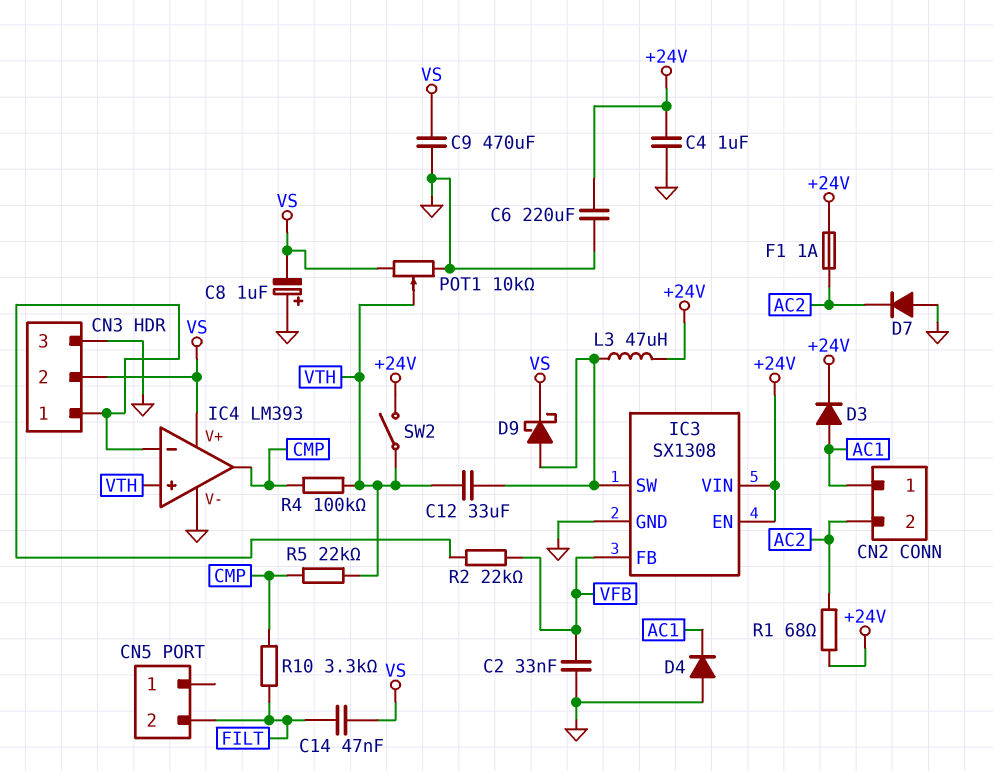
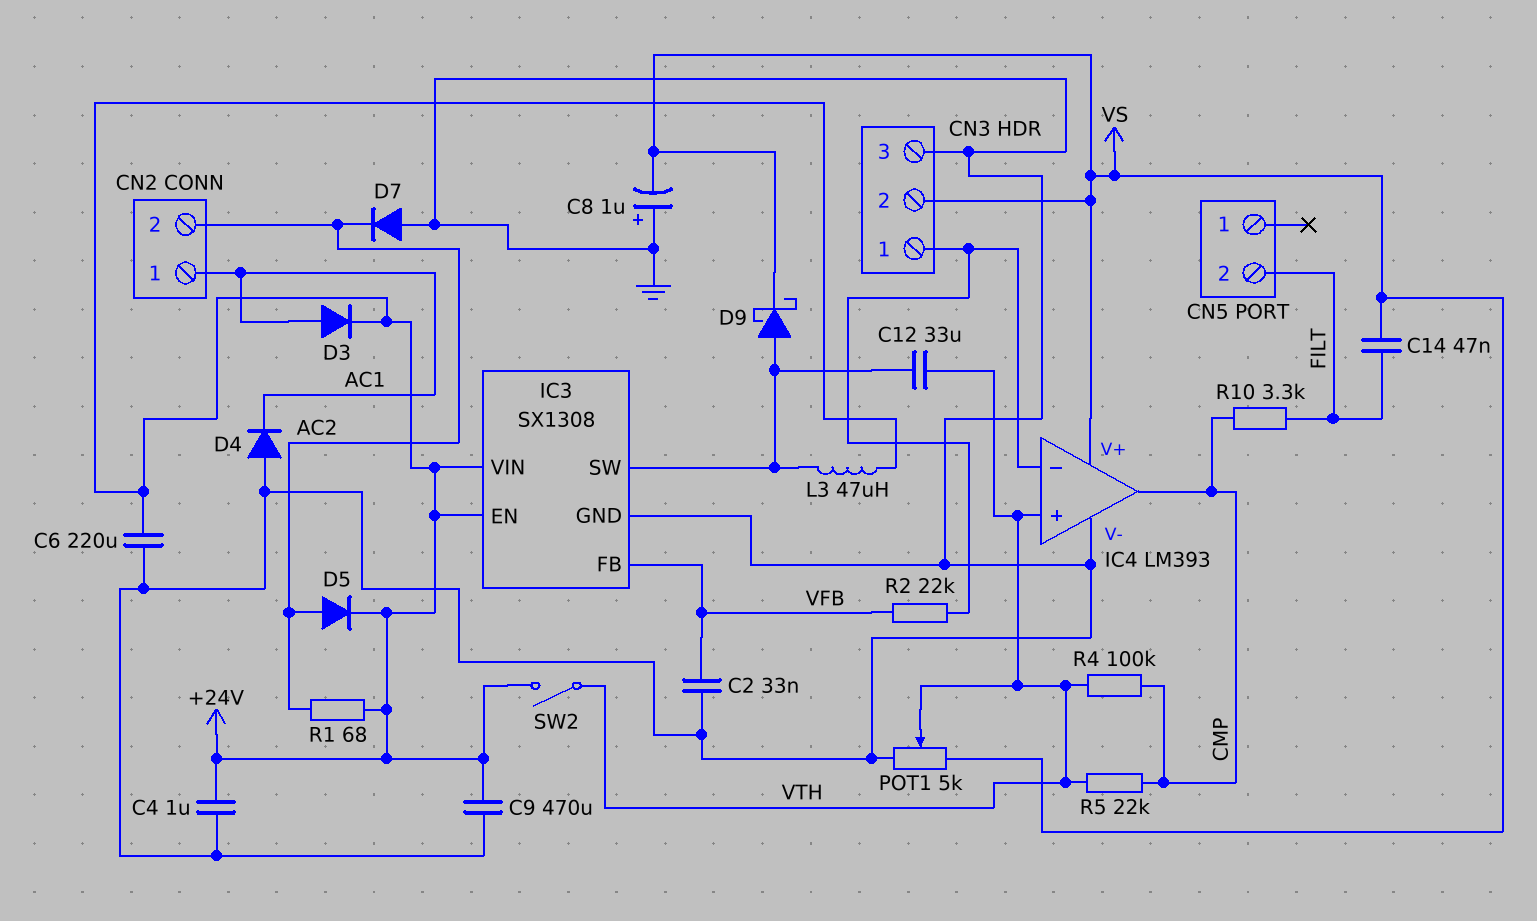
C9: 470uF (GND, VS) -> 470uF (+24V, GND)
D5: none -> diode (A AC2, K +24V)
F1: 1A (+24V, AC2) -> none
POT1: 10k (GND, VS, wiper VTH) -> 5k (GND, VS, wiper VTH)

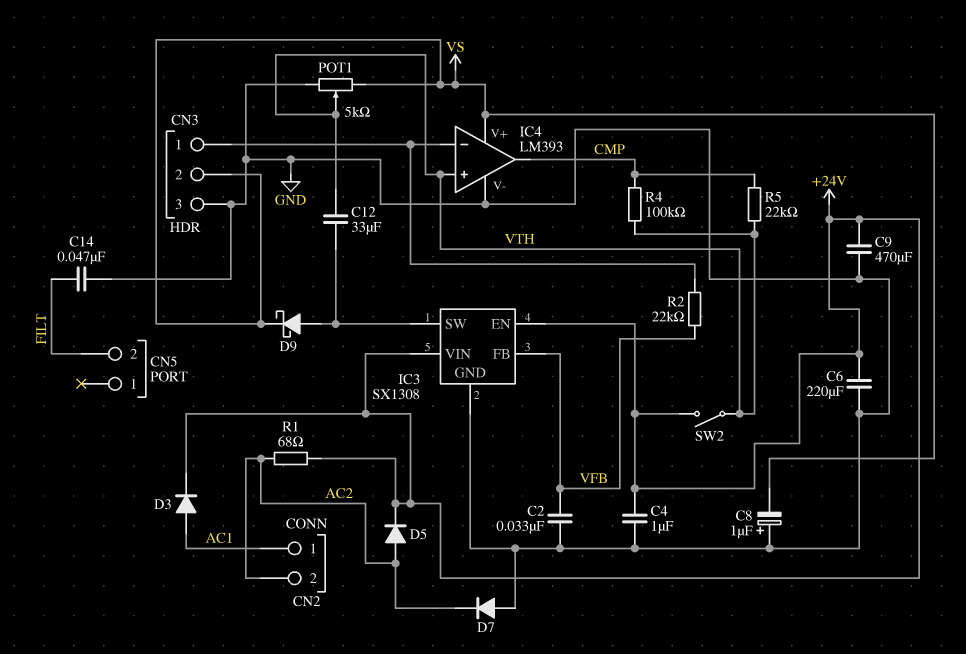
C14: 47nF (FILT, VS) -> 47nF (FILT, GND)
D4: diode (A GND, K AC1) -> none
L3: 47uH (+24V, IC3/SW) -> none
R10: 3.3k (CMP, FILT) -> none

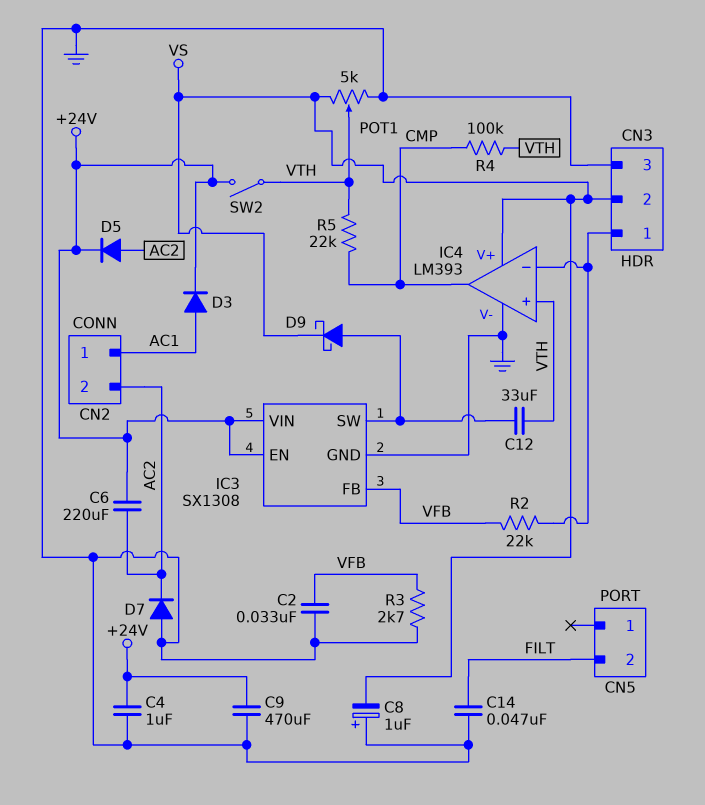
C6: 220uF (+24V, GND) -> 220uF (+24V, AC2)
R1: 68 (+24V, AC2) -> none
R3: none -> 2.7k (GND, VFB)

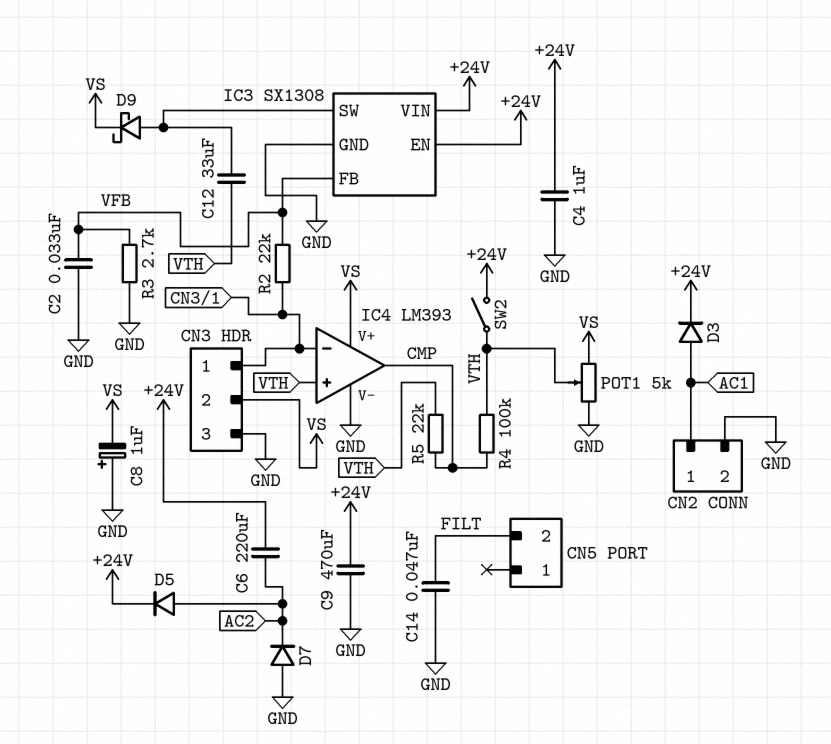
CN2 pin 2: AC2 -> GND

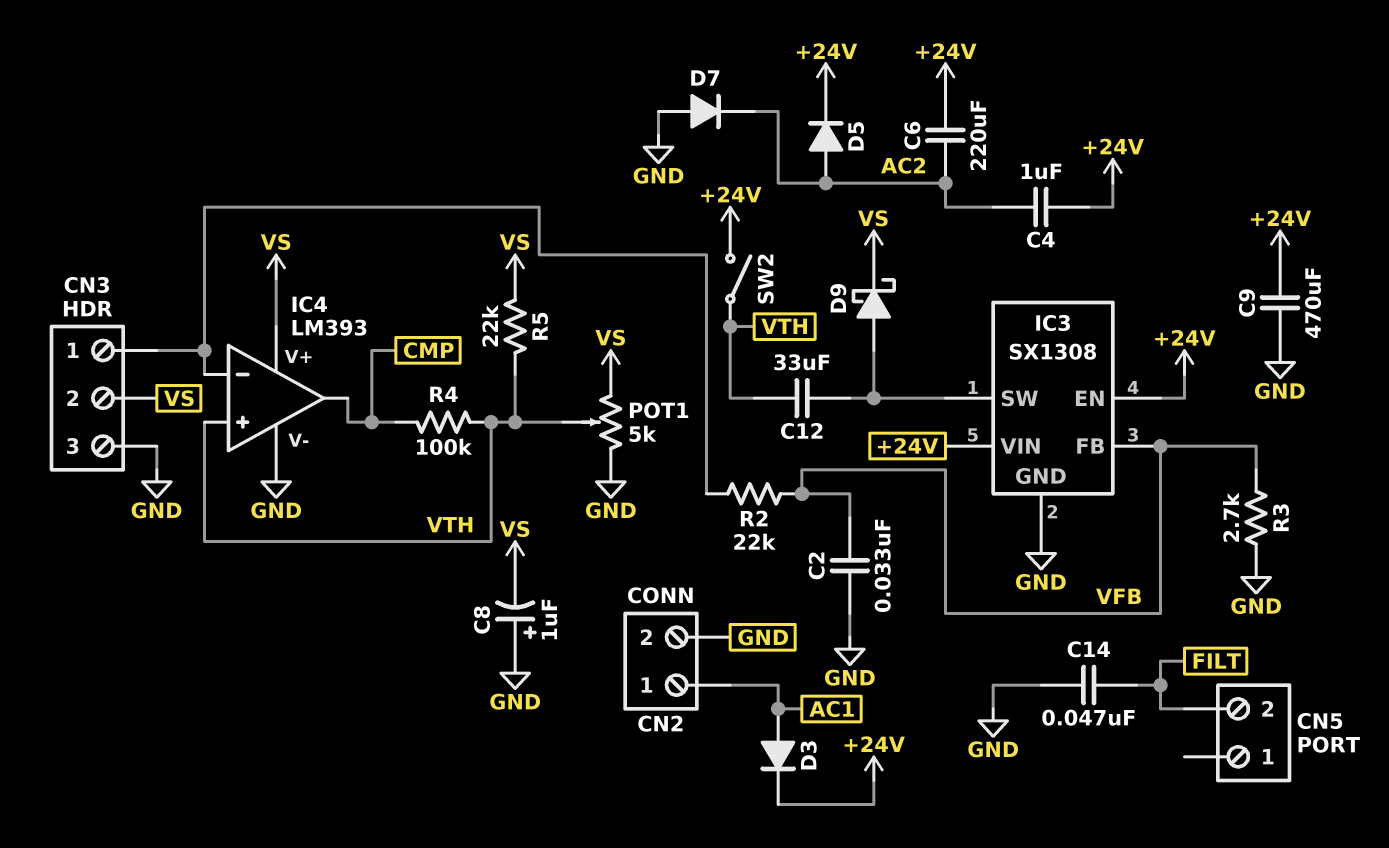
C4: 1uF (+24V, GND) -> 1uF (+24V, AC2)
R5: 22k (CMP, VTH) -> 22k (VS, VTH)

